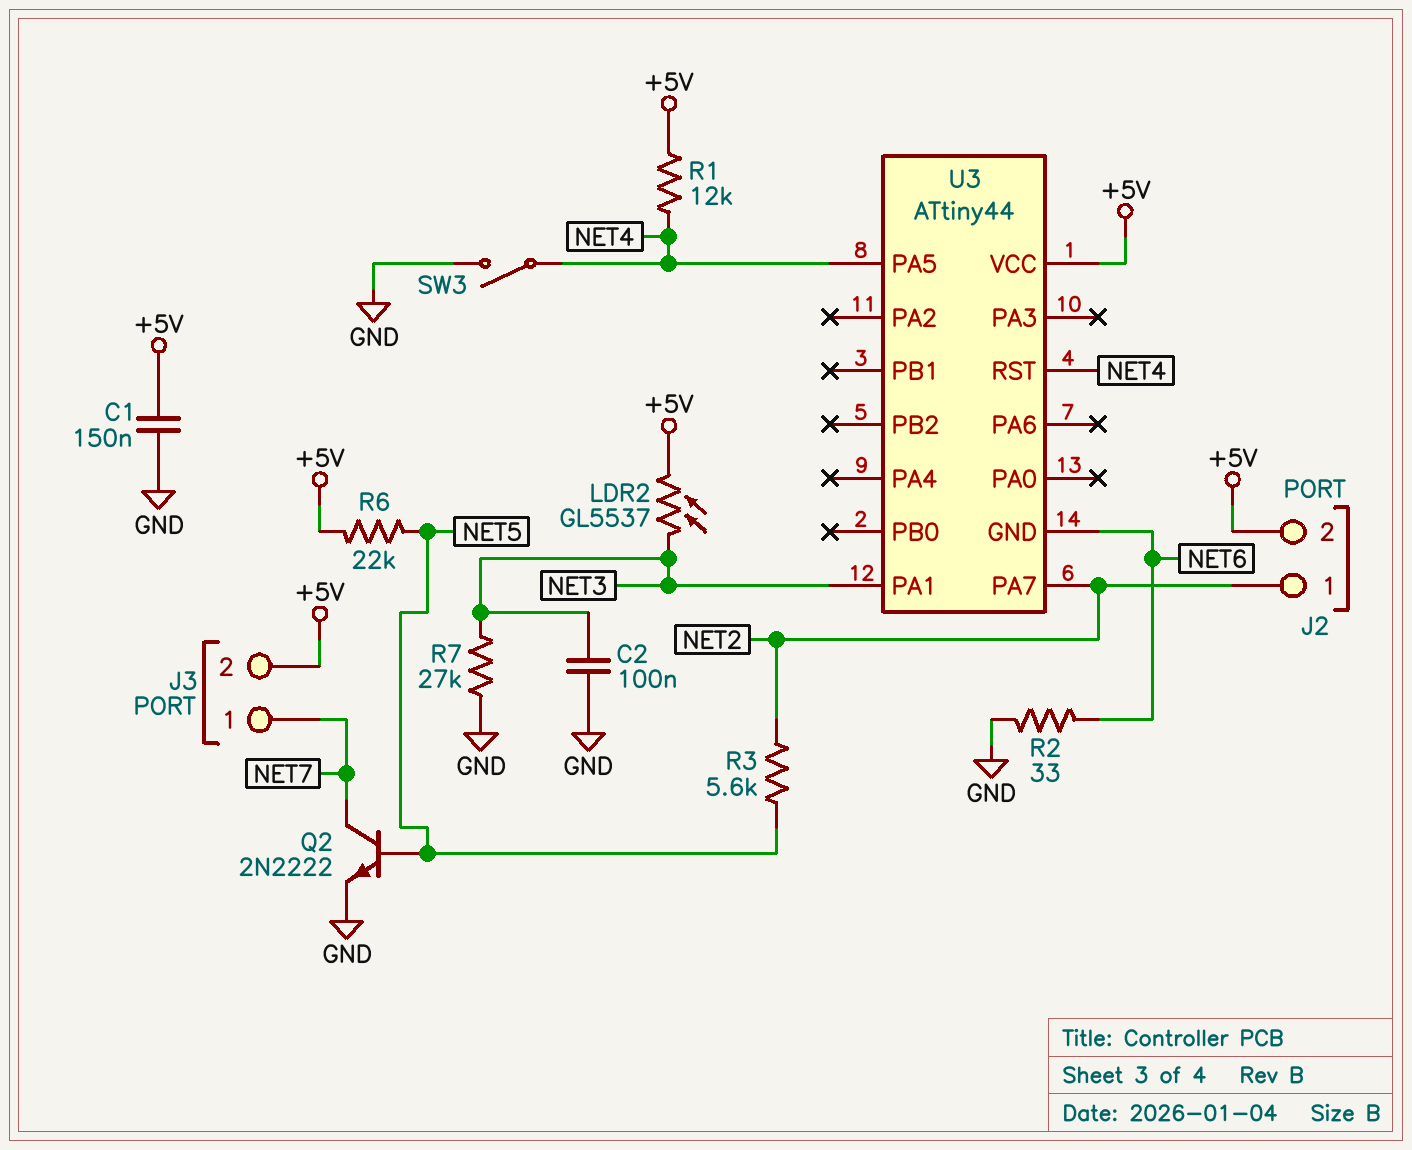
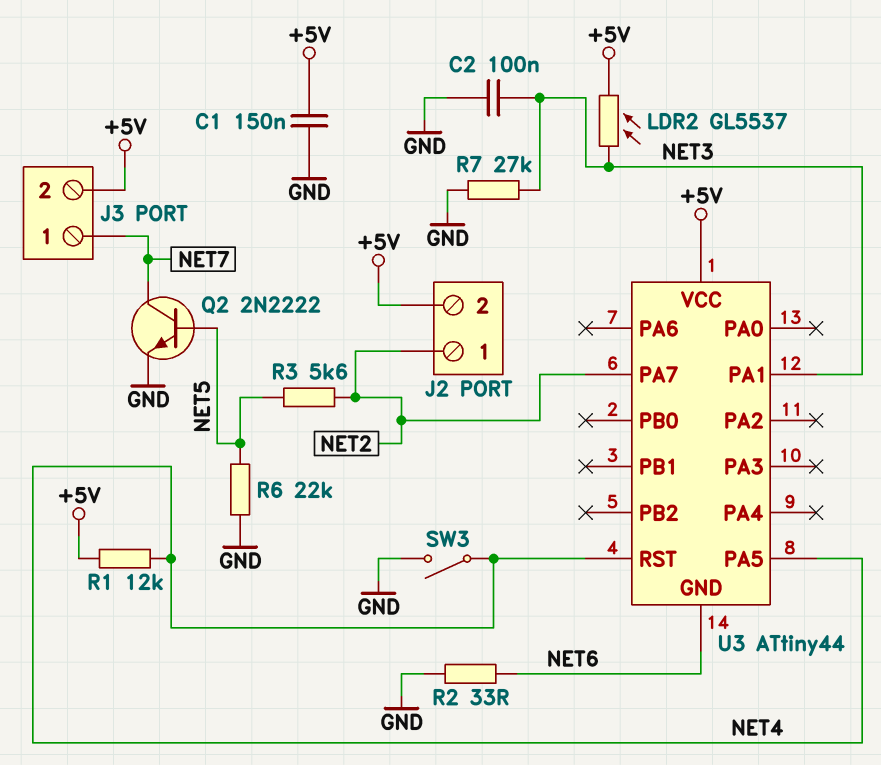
R6: 22k (+5V, NET5) -> 22k (GND, NET5)

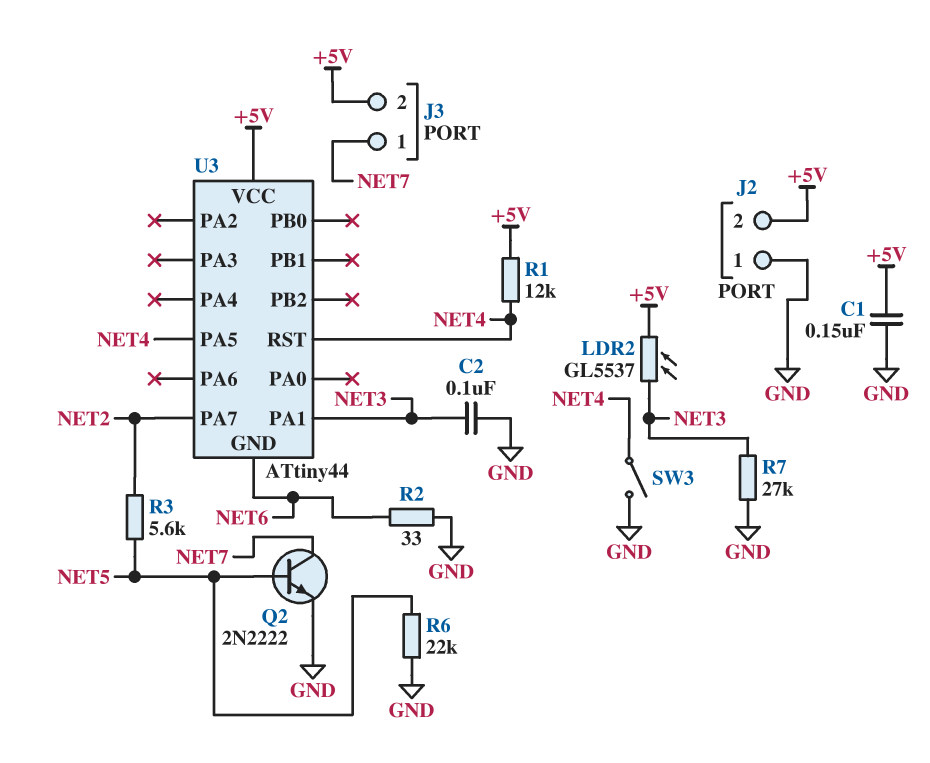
J2 pin 1: NET2 -> GND

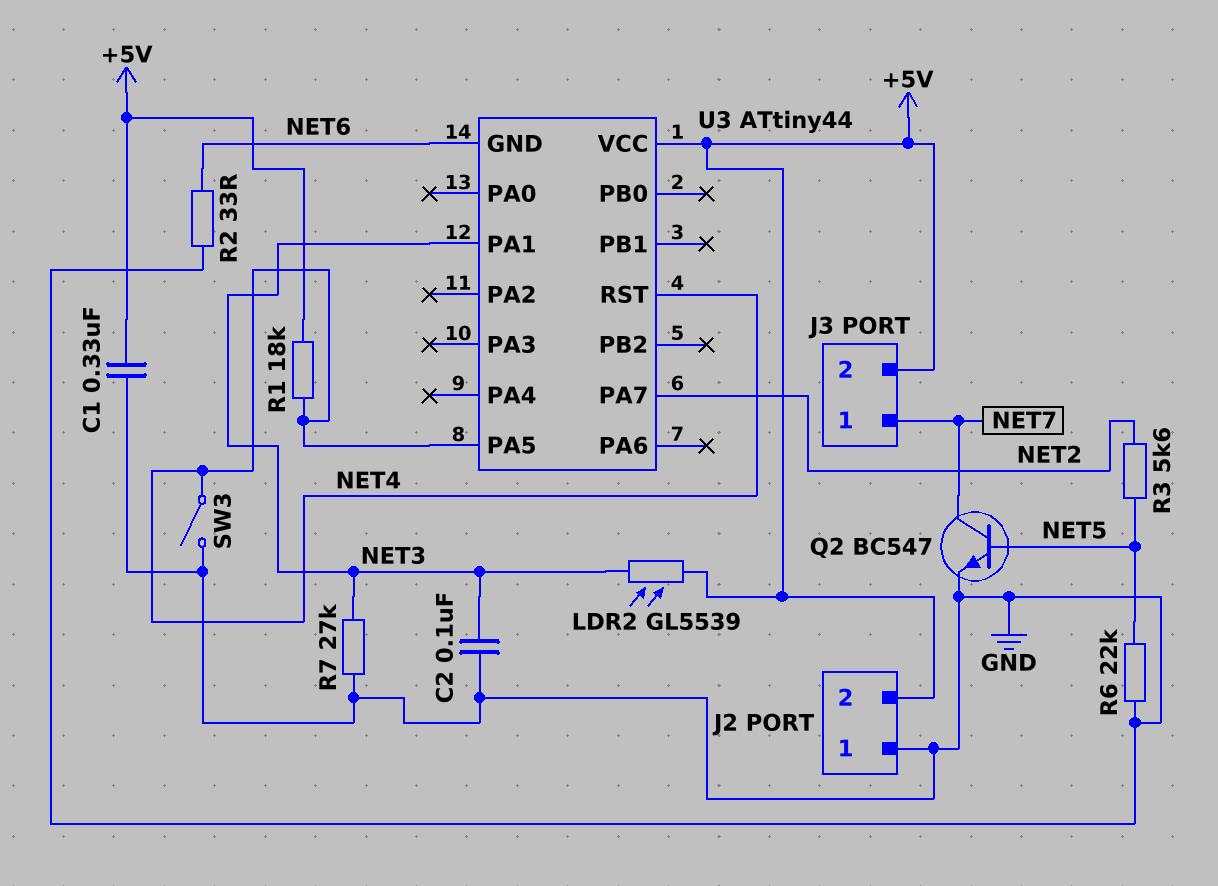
C1: 150nF (+5V, GND) -> 330nF (+5V, GND)
LDR2: GL5537 (+5V, NET3) -> GL5539 (+5V, NET3)
Q2: NPN 2N2222 (B NET5, C NET7, E GND) -> NPN BC547 (B NET5, C NET7, E GND)
R1: 12k (+5V, NET4) -> 18k (+5V, NET4)

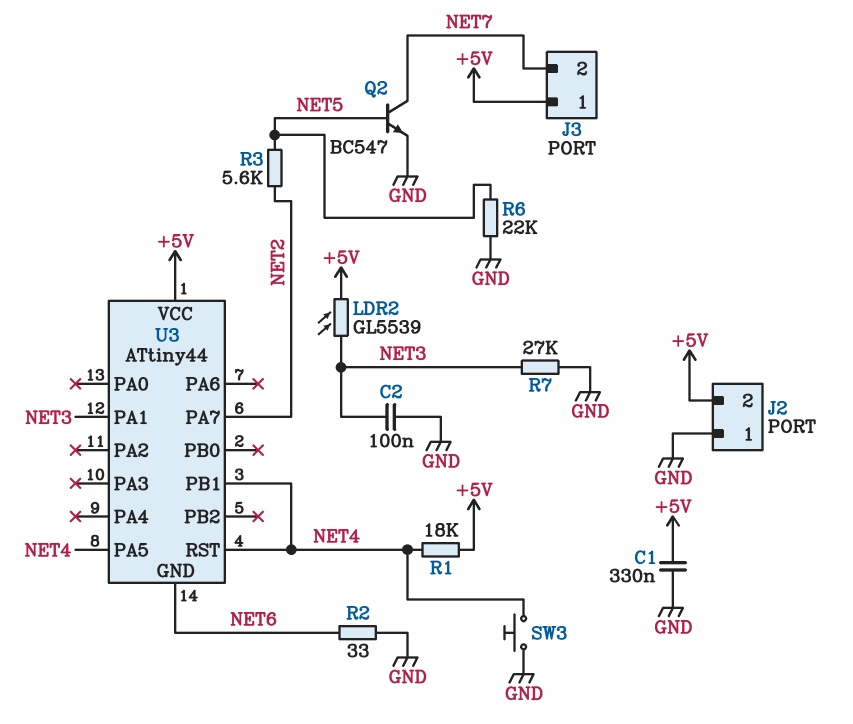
J3 pin 1: NET7 -> +5V
J3 pin 2: +5V -> NET7
SW3: switch (GND, NET4) -> button (GND, NET4)
U3 pin PB1: none -> NET4

